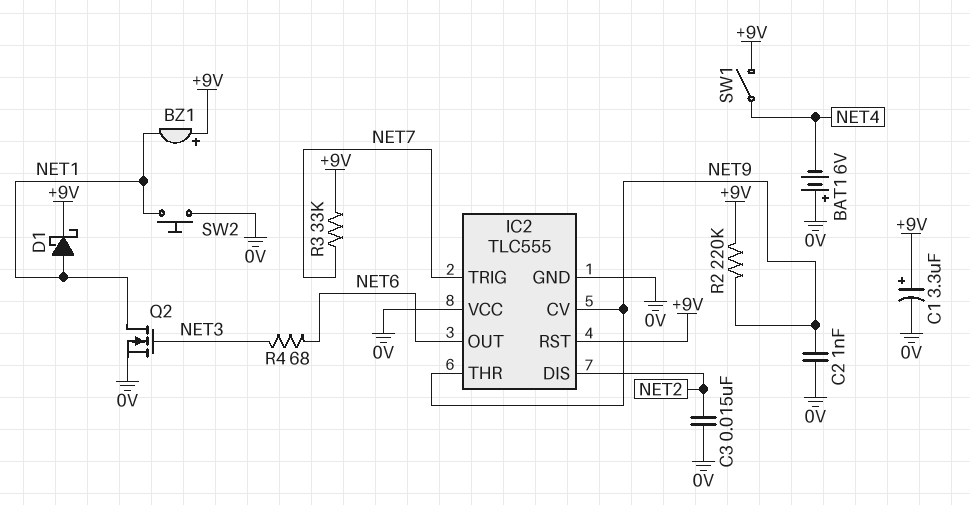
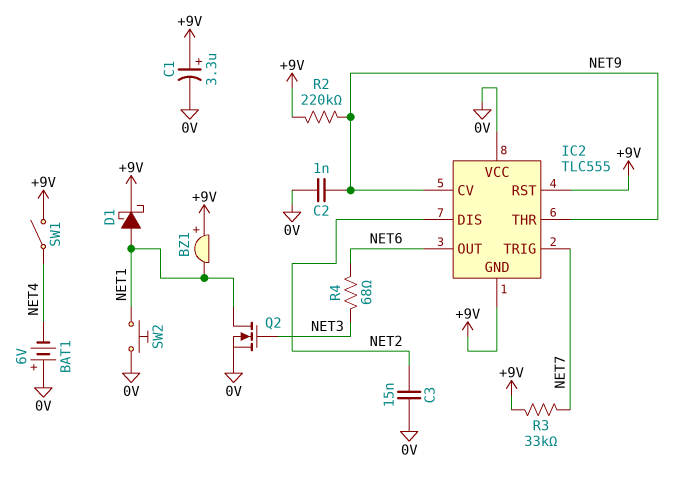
IC2 pin GND: 0V -> +9V

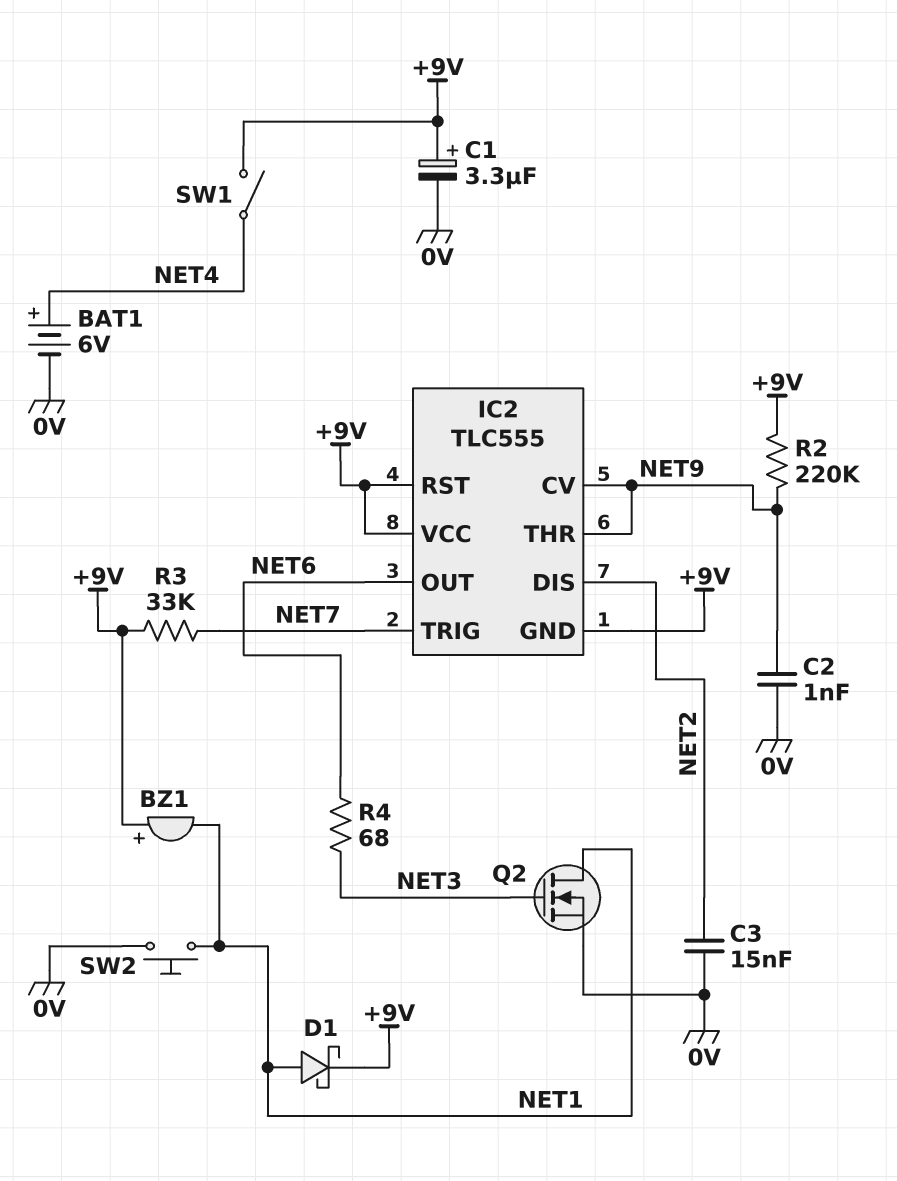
BAT1: 6V (plus 0V, minus NET4) -> 6V (plus NET4, minus 0V)
IC2 pin VCC: 0V -> +9V

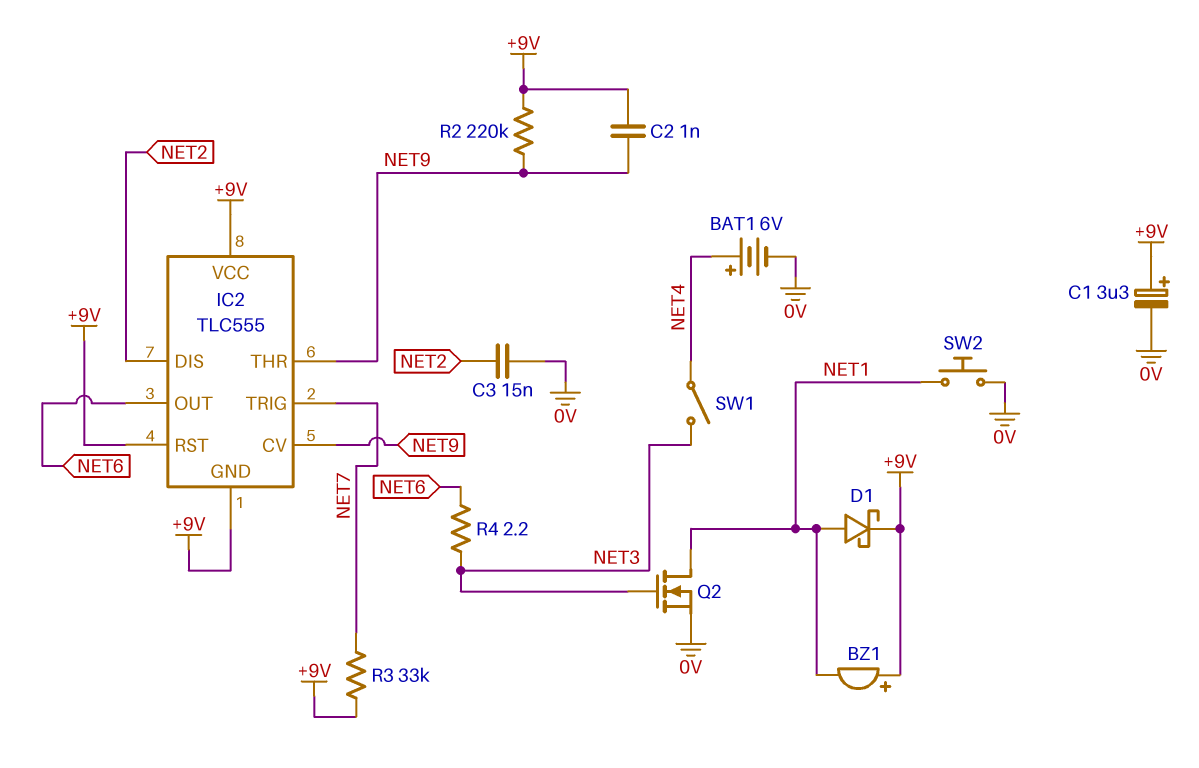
C2: 1nF (0V, NET9) -> 1nF (+9V, NET9)
R4: 68 (NET3, NET6) -> 2.2 (NET3, NET6)
SW1: switch (+9V, NET4) -> switch (NET3, NET4)

